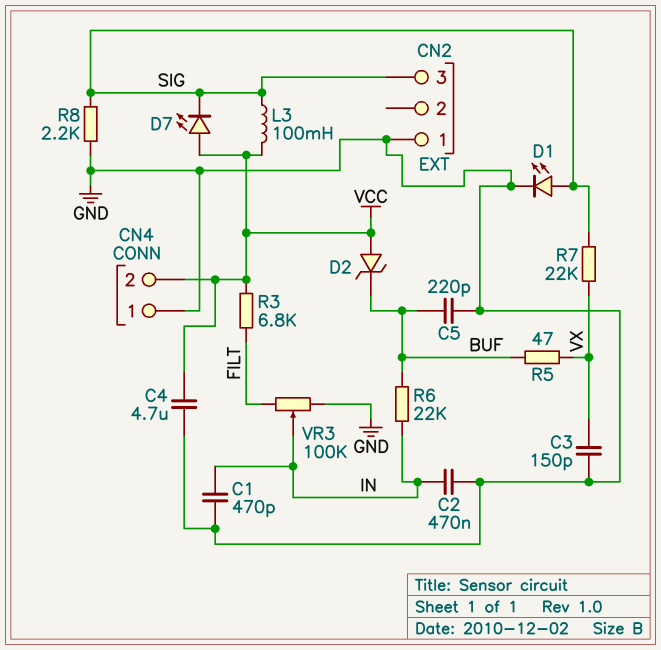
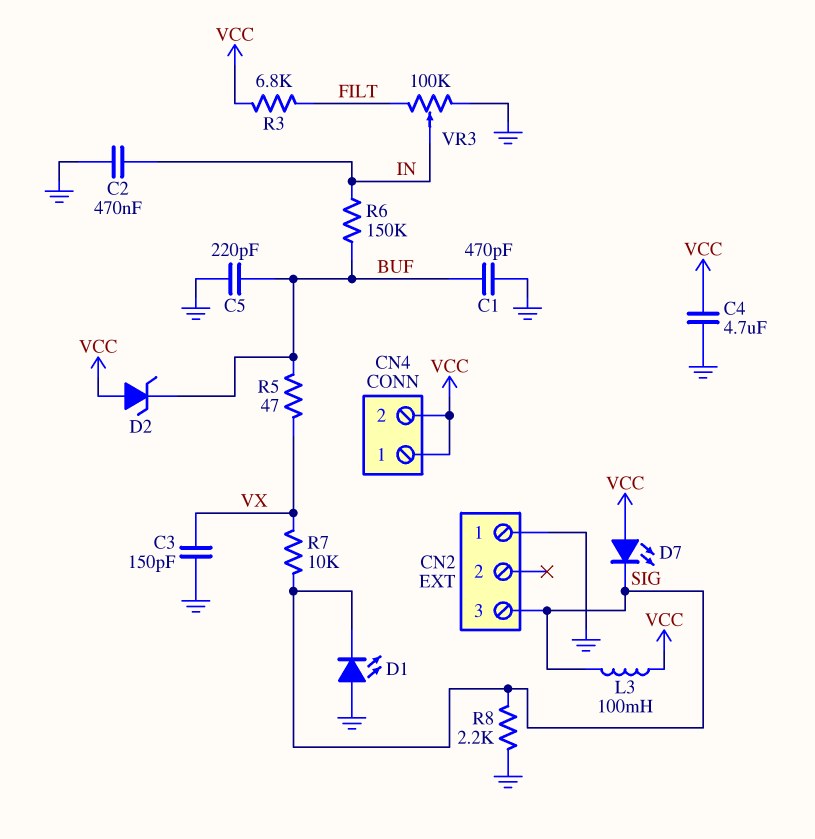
C1: 470pF (GND, IN) -> 470pF (BUF, GND)
CN4 pin 1: GND -> VCC
D1: LED (A SIG, K GND) -> LED (A GND, K SIG)
R6: 22k (BUF, IN) -> 150k (BUF, IN)
R7: 22k (SIG, VX) -> 10k (SIG, VX)

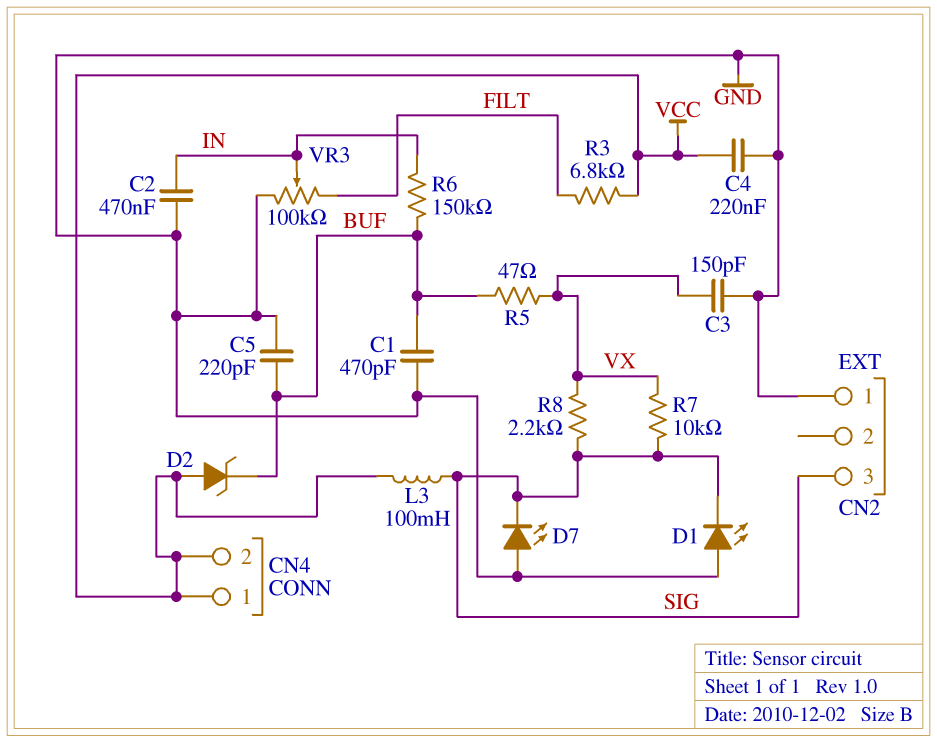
C4: 4.7uF (GND, VCC) -> 220nF (GND, VCC)
D7: LED (A VCC, K SIG) -> LED (A GND, K SIG)
R8: 2.2k (GND, SIG) -> 2.2k (SIG, VX)

